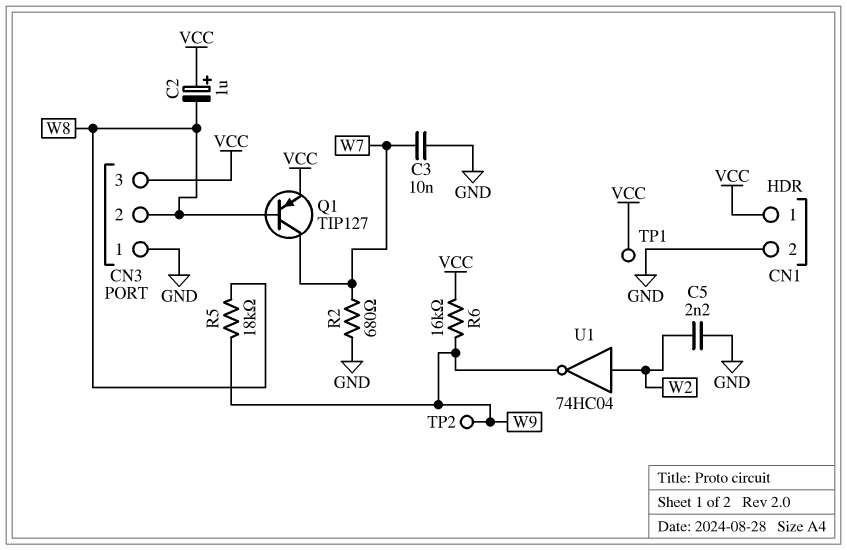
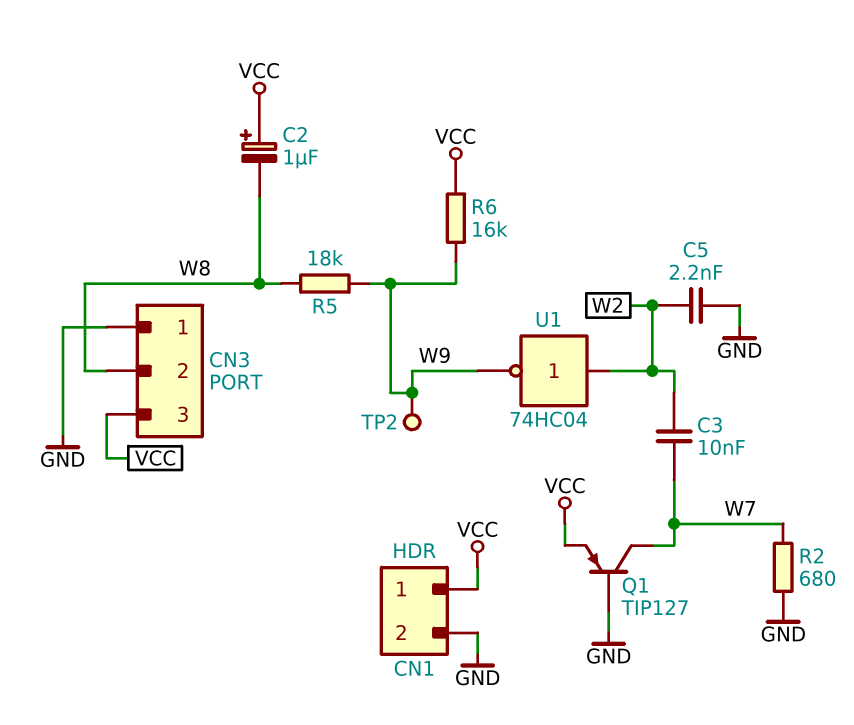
C3: 10nF (GND, W7) -> 10nF (W2, W7)
Q1: PNP TIP127 (B W8, C W7, E VCC) -> PNP TIP127 (B GND, C W7, E VCC)
TP1: test point (VCC) -> none

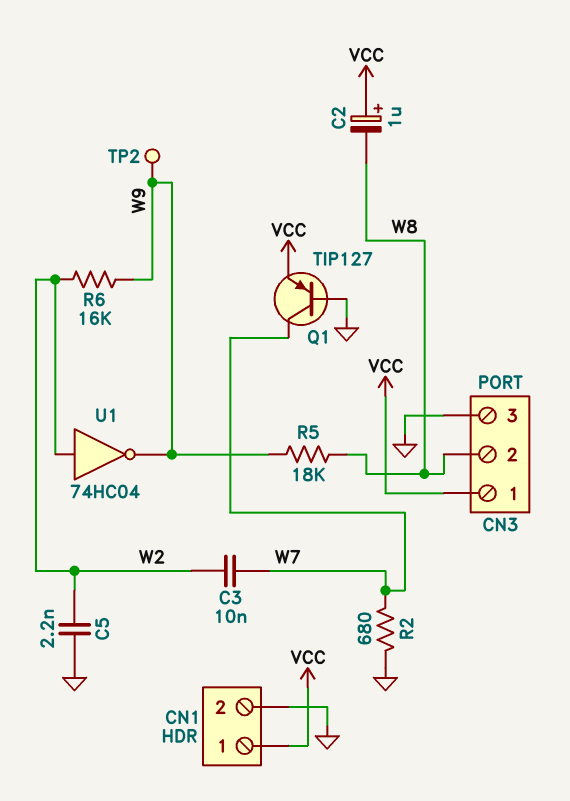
CN3 pin 1: GND -> VCC
CN3 pin 3: VCC -> GND
R6: 16k (VCC, W9) -> 16k (W2, W9)

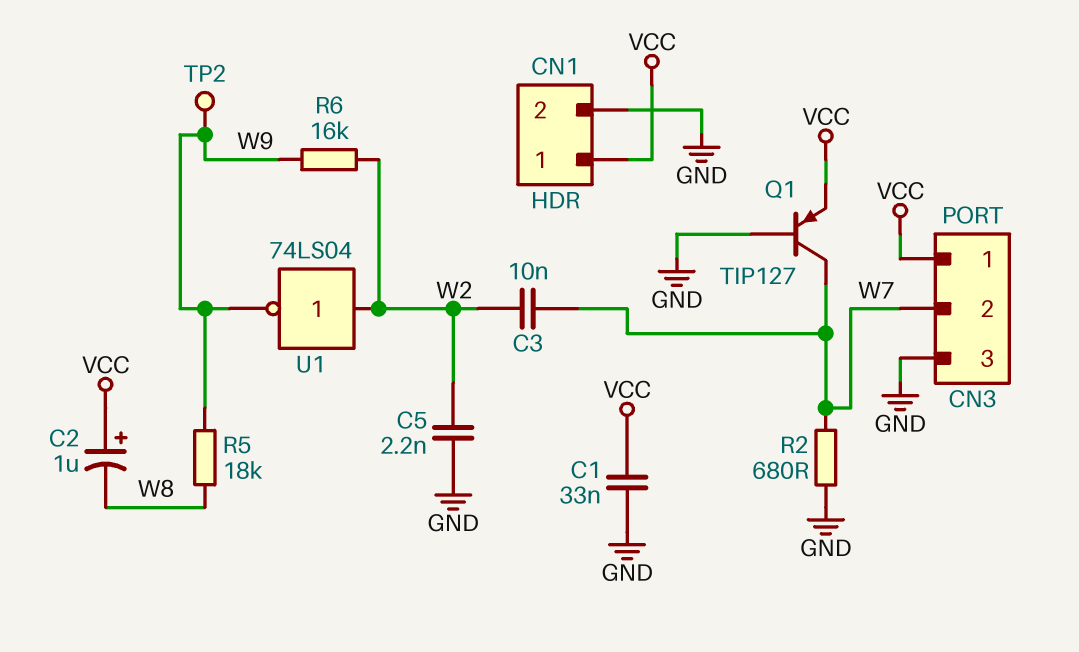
C1: none -> 33nF (GND, VCC)
CN3 pin 2: W8 -> W7
U1: NOT 74HC04 (in W2, out W9) -> NOT 74LS04 (in W2, out W9)

